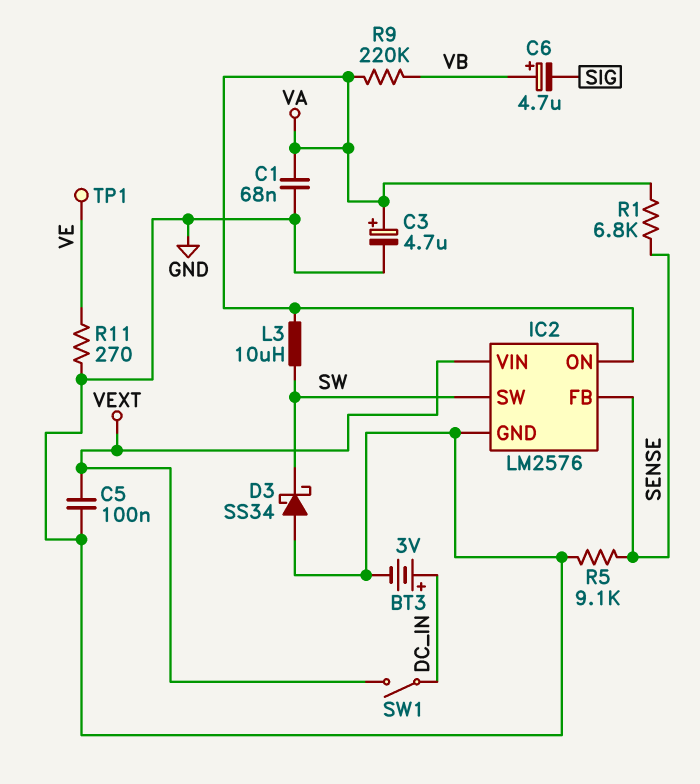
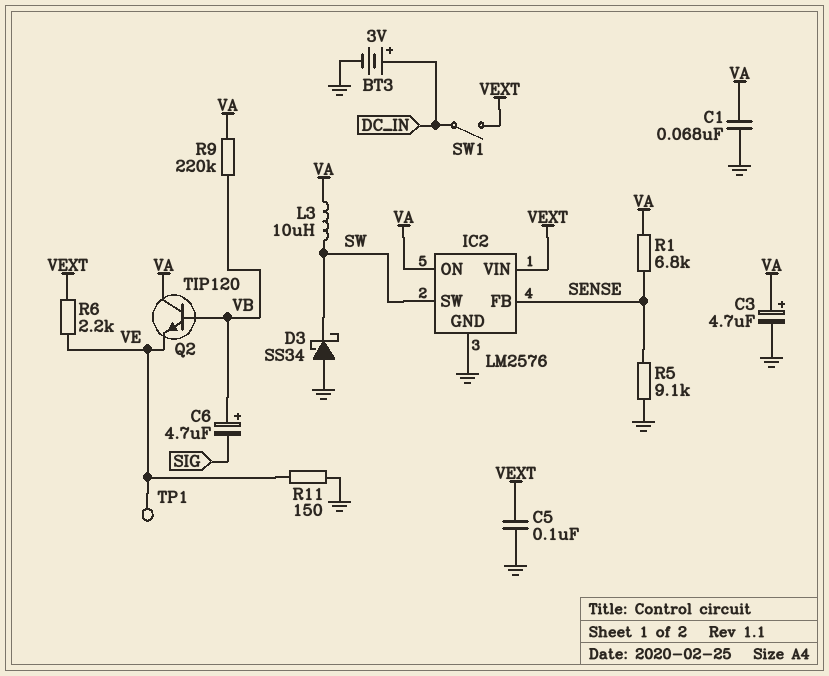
Q2: none -> NPN TIP120 (B VB, C VA, E VE)
R6: none -> 2.2k (VE, VEXT)
R11: 270 (GND, VE) -> 150 (GND, VE)

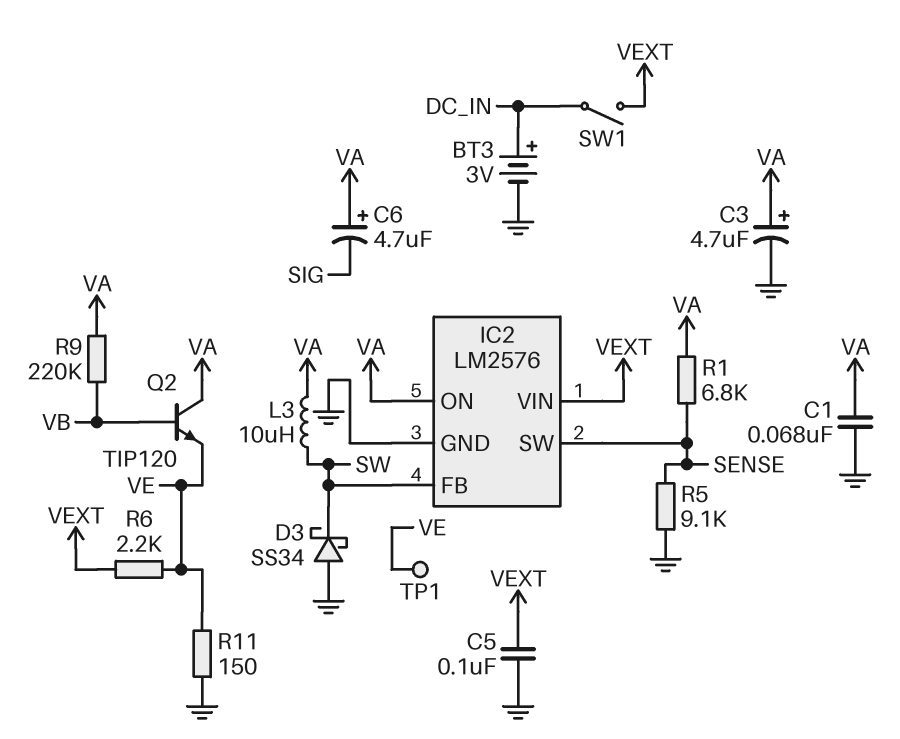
C6: 4.7uF (plus VB, minus SIG) -> 4.7uF (plus VA, minus SIG)
IC2 pin FB: SENSE -> SW
IC2 pin SW: SW -> SENSE

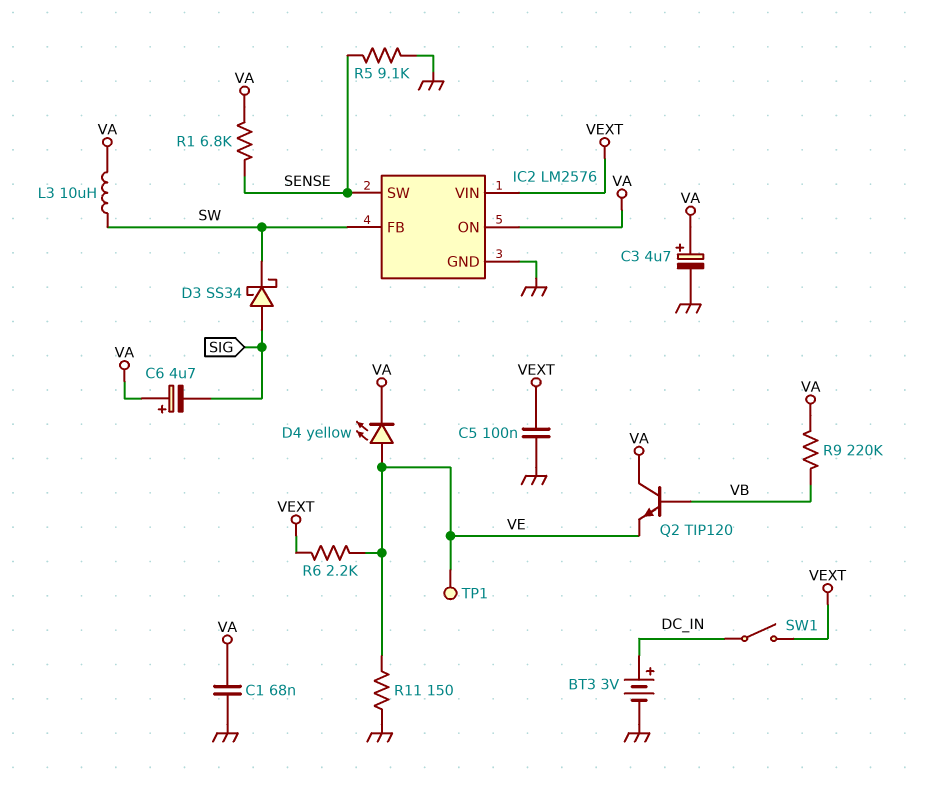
D3: schottky SS34 (A GND, K SW) -> schottky SS34 (A SIG, K SW)
D4: none -> LED yellow (A VE, K VA)

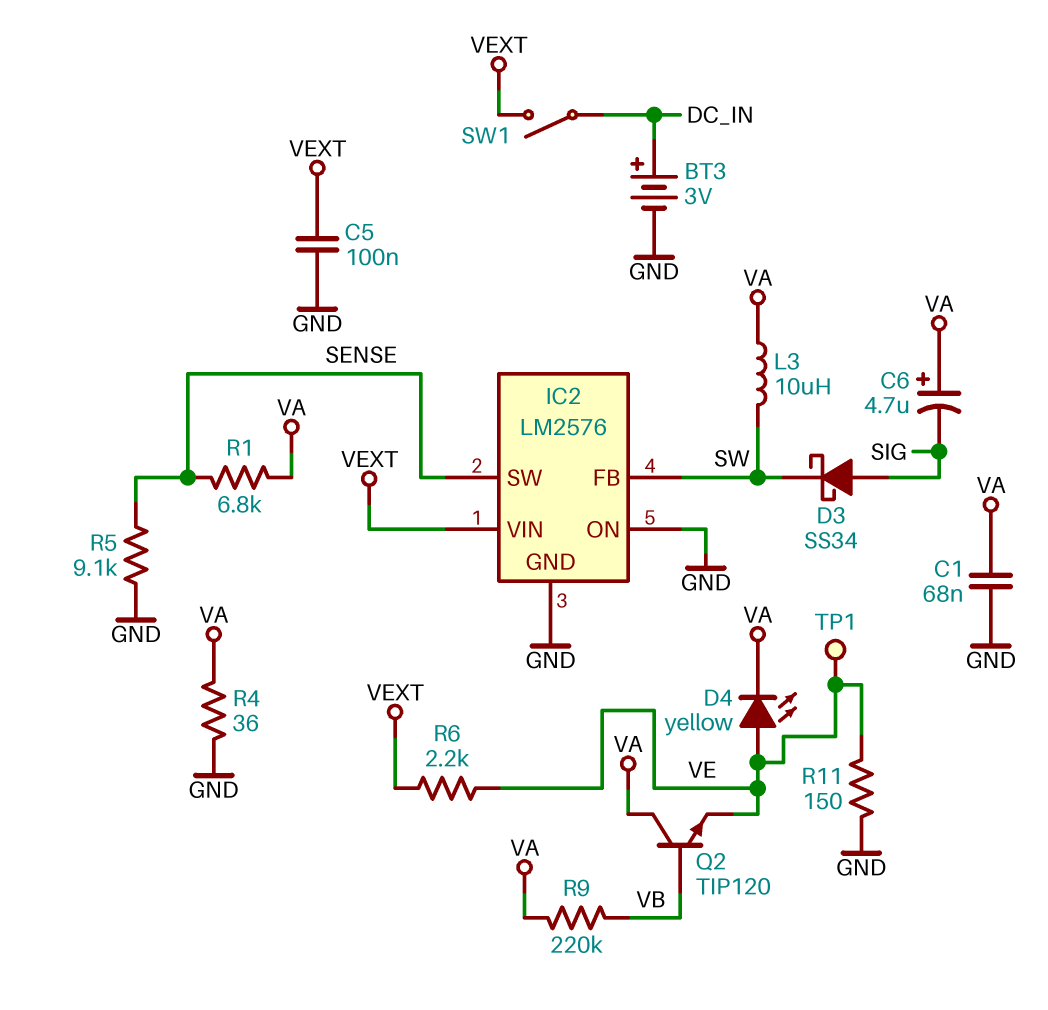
C3: 4.7uF (plus VA, minus GND) -> none
IC2 pin ON: VA -> GND
R4: none -> 36 (GND, VA)

